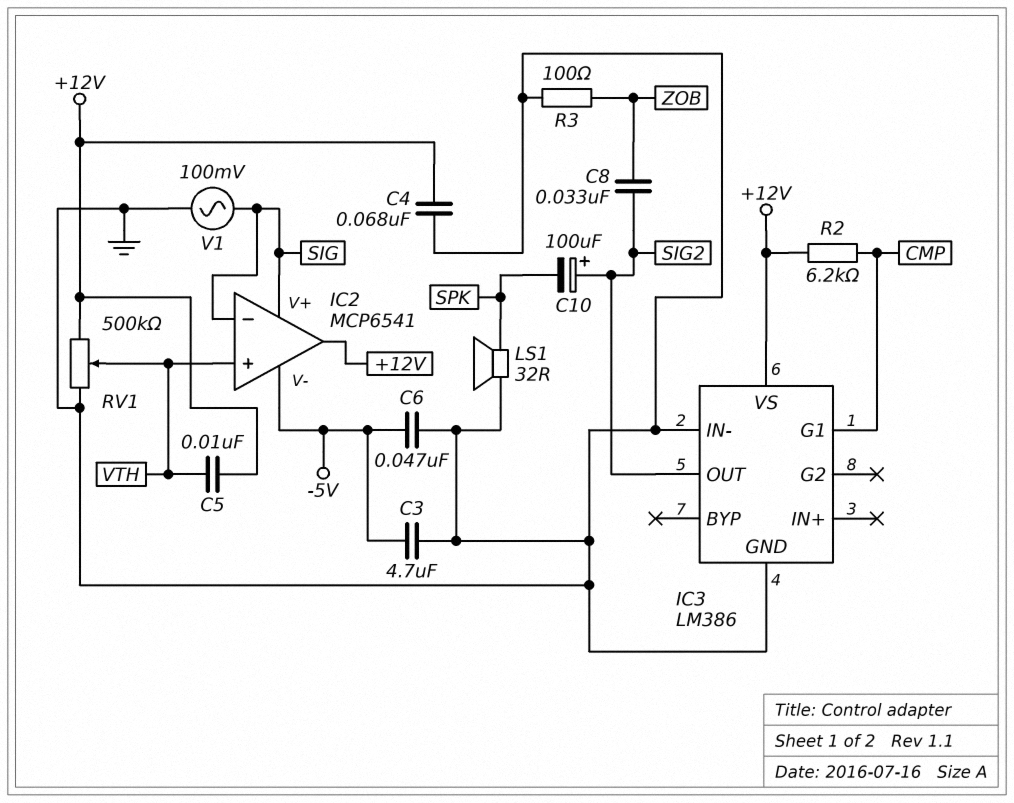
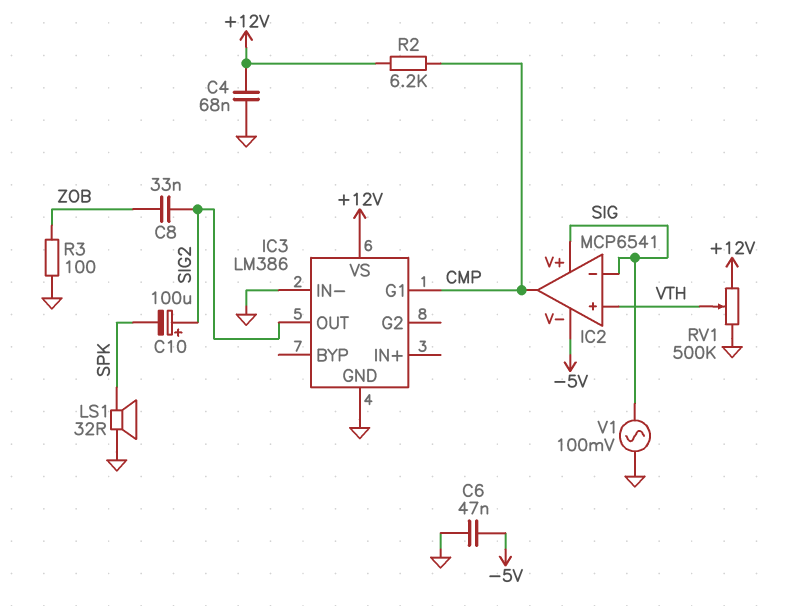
C3: 4.7uF (-5V, GND) -> none
C5: 10nF (+12V, VTH) -> none
IC2 pin out: +12V -> CMP

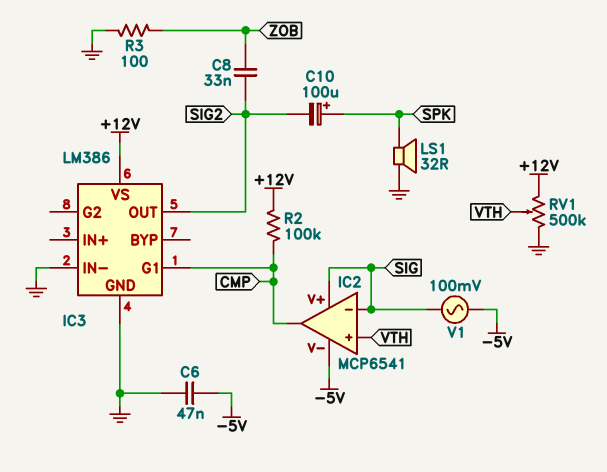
C4: 68nF (+12V, GND) -> none
C10: 100uF (plus SIG2, minus SPK) -> 100uF (plus SPK, minus SIG2)
R2: 6.2k (+12V, CMP) -> 100k (+12V, CMP)
V1: AC 100mV (GND, SIG) -> AC 100mV (-5V, SIG)

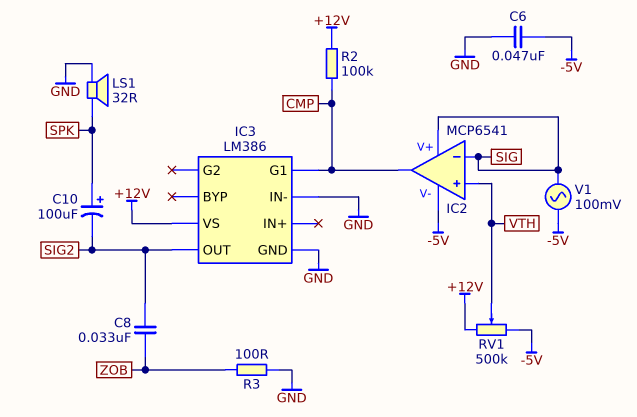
RV1: 500k (+12V, GND, wiper VTH) -> 500k (+12V, -5V, wiper VTH)

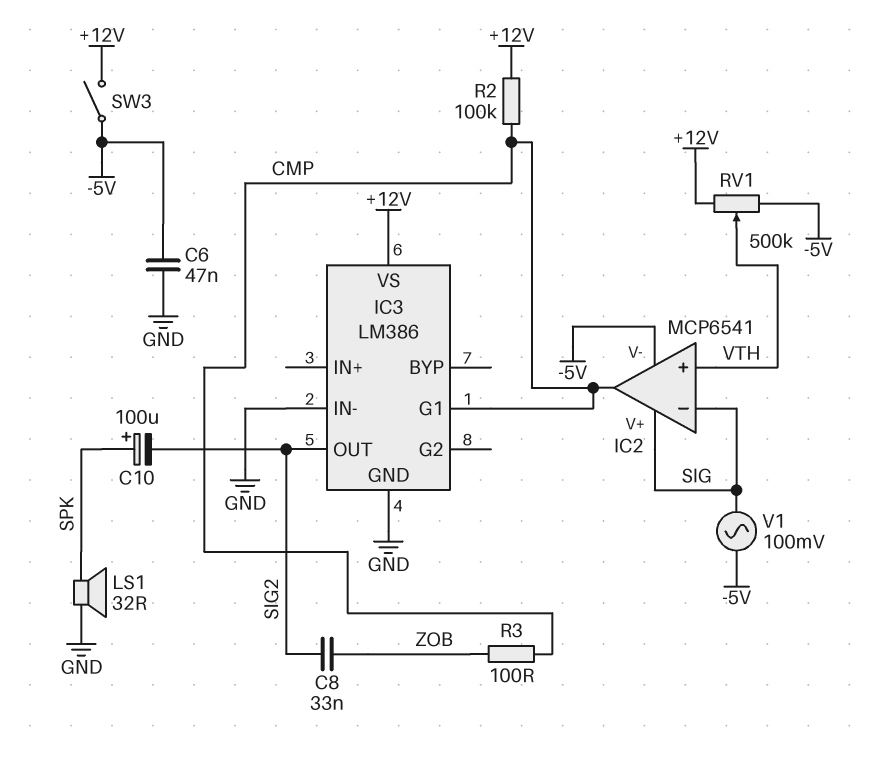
R3: 100 (GND, ZOB) -> 100 (CMP, ZOB)
SW3: none -> switch (+12V, -5V)

